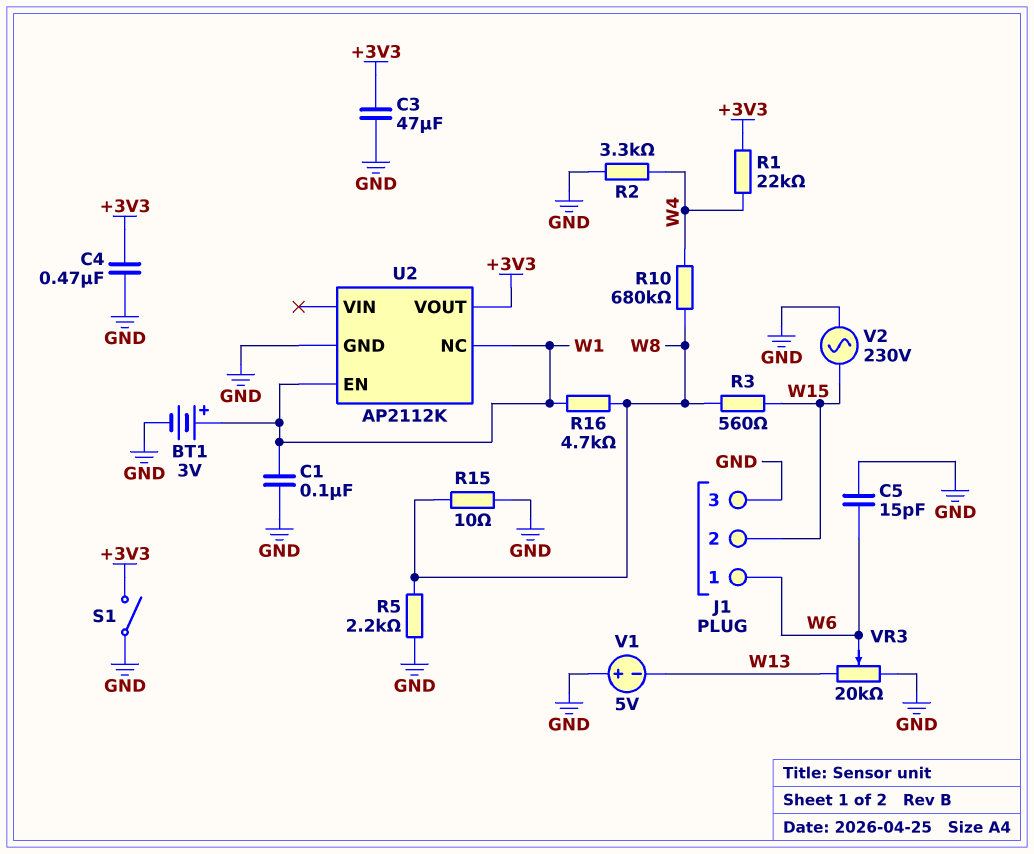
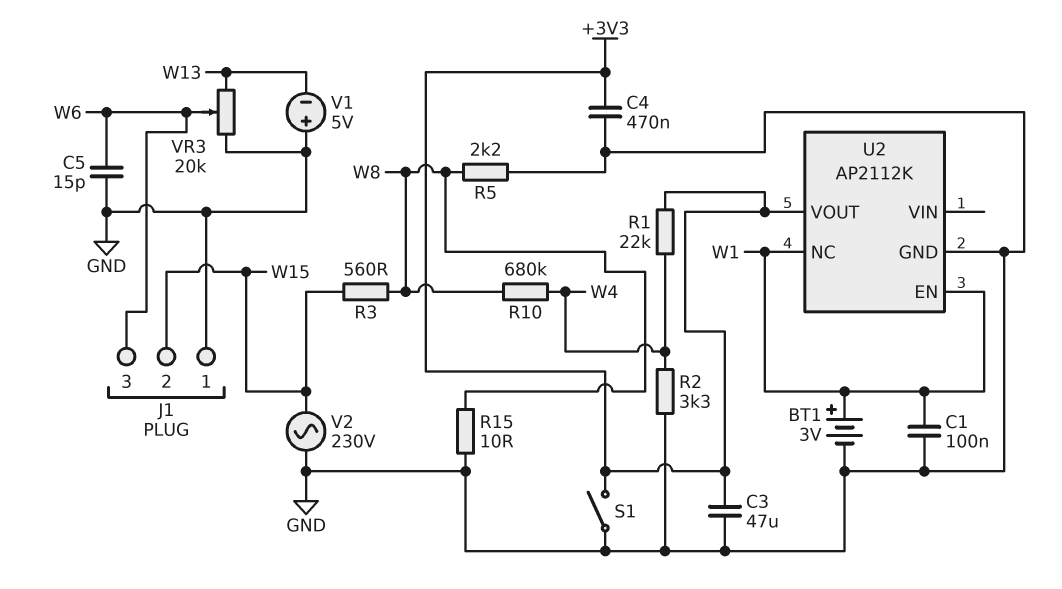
J1 pin 1: W6 -> GND
J1 pin 3: GND -> W6
R16: 4.7k (W1, W8) -> none

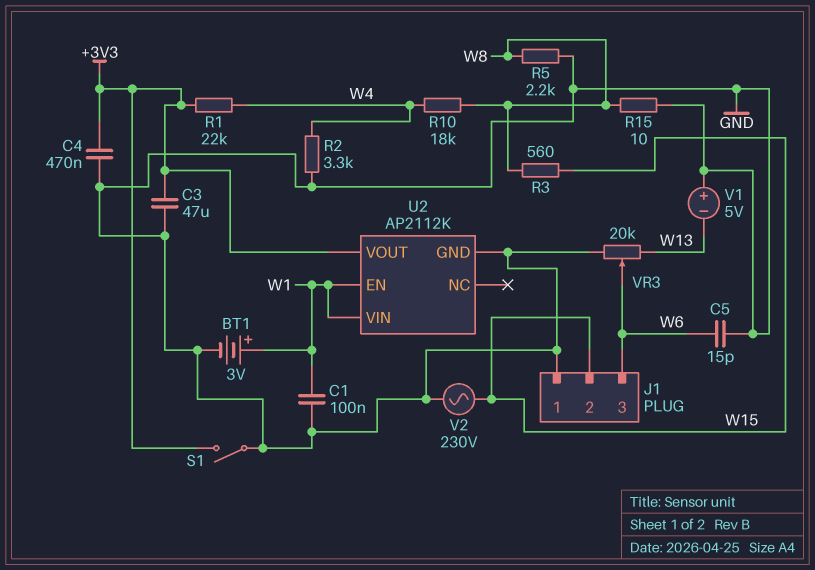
R10: 680k (W4, W8) -> 18k (W4, W8)
U2 pin NC: W1 -> none
U2 pin VIN: none -> W1

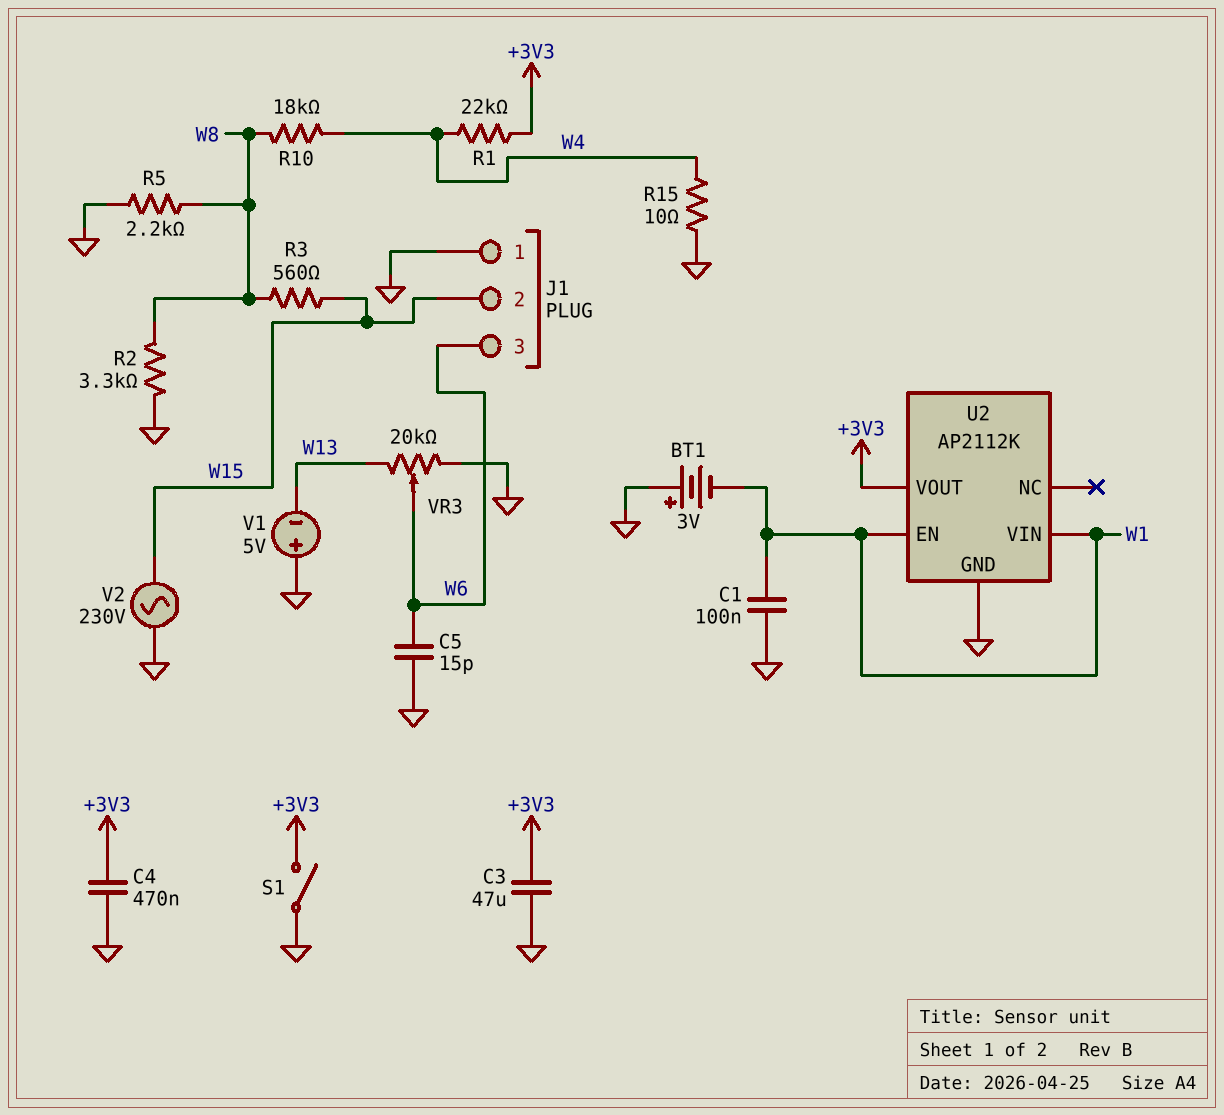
BT1: 3V (plus W1, minus GND) -> 3V (plus GND, minus W1)
R2: 3.3k (GND, W4) -> 3.3k (GND, W8)
R15: 10 (GND, W8) -> 10 (GND, W4)

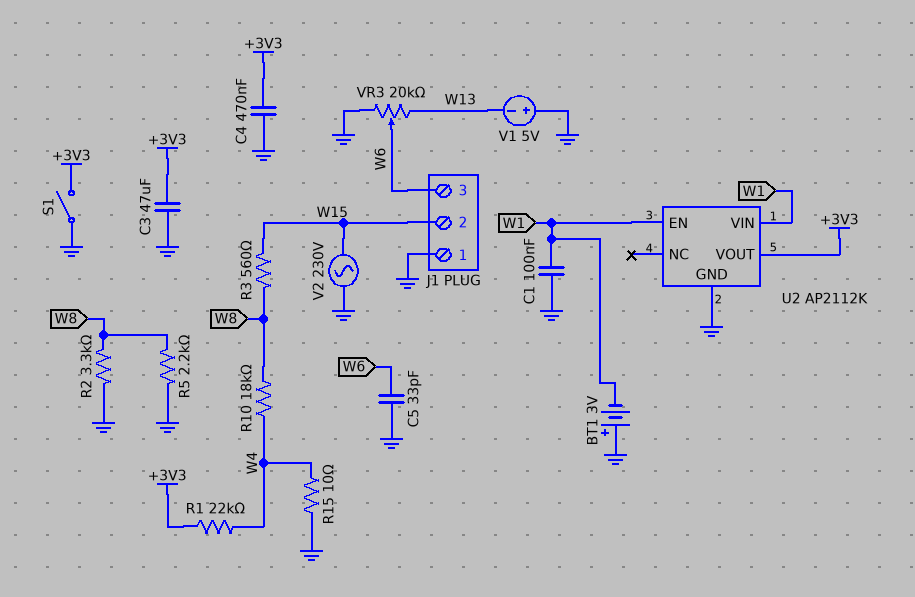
C5: 15pF (GND, W6) -> 33pF (GND, W6)

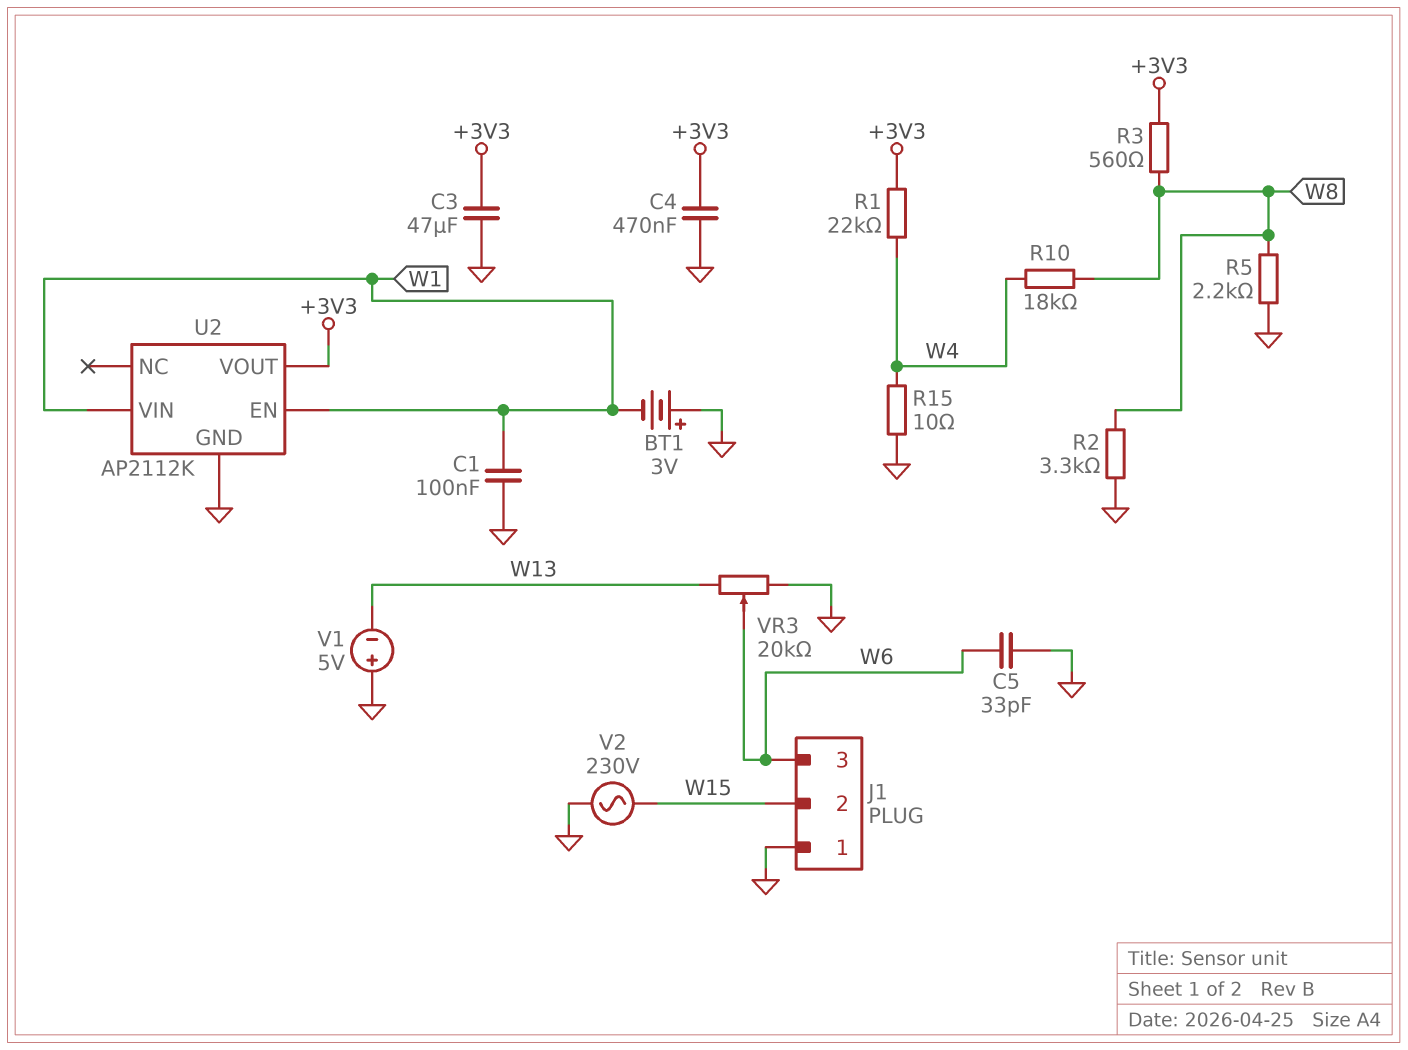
R3: 560 (W8, W15) -> 560 (+3V3, W8)
S1: switch (+3V3, GND) -> none

